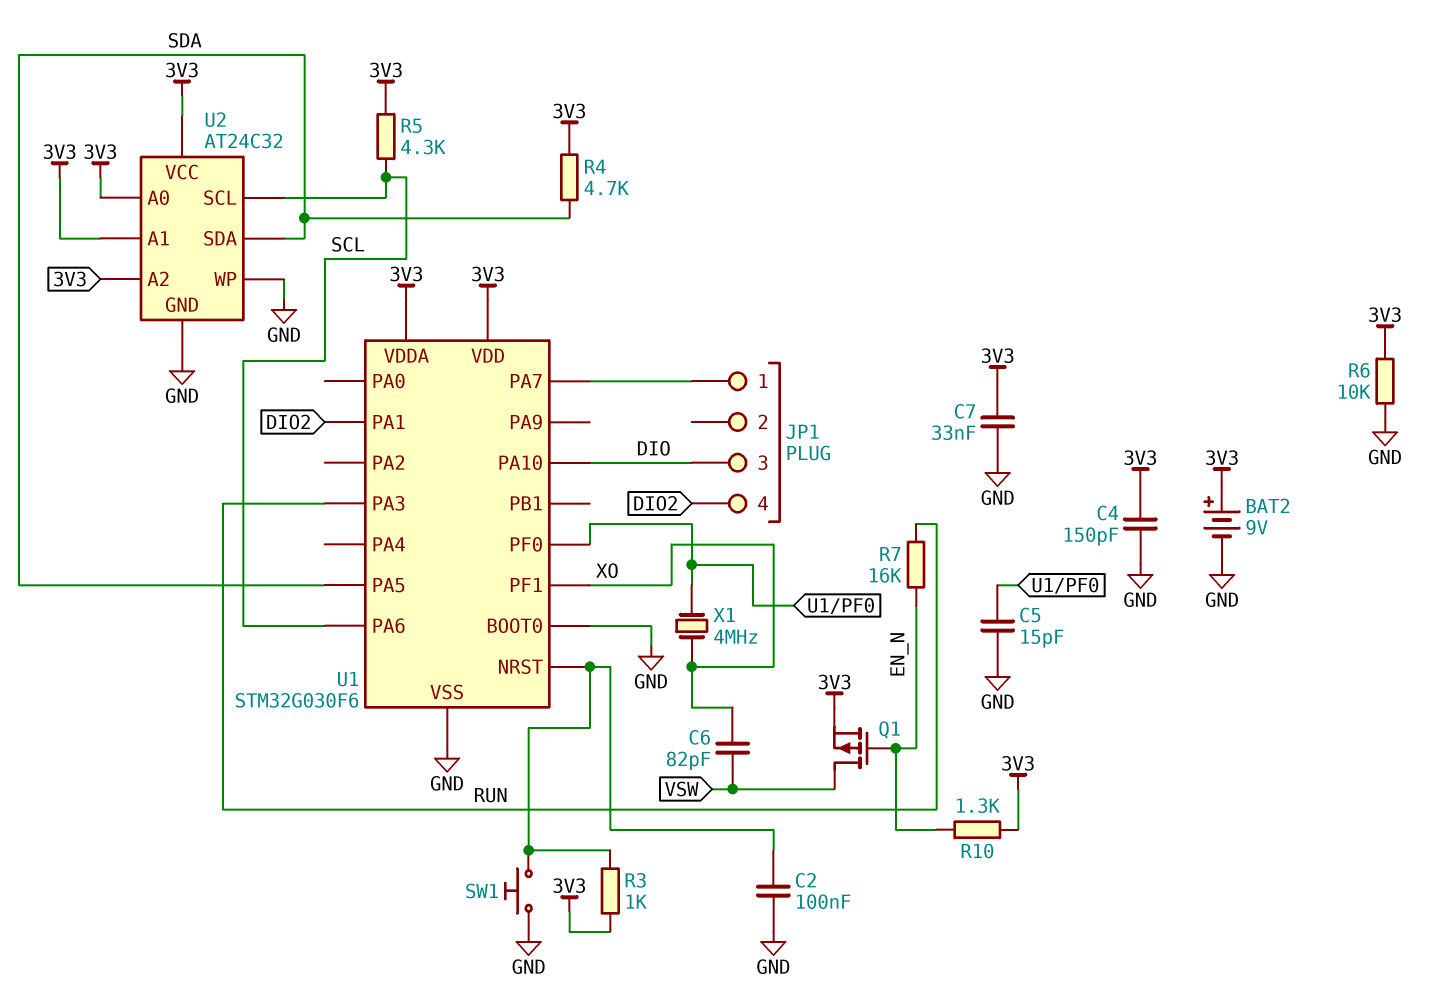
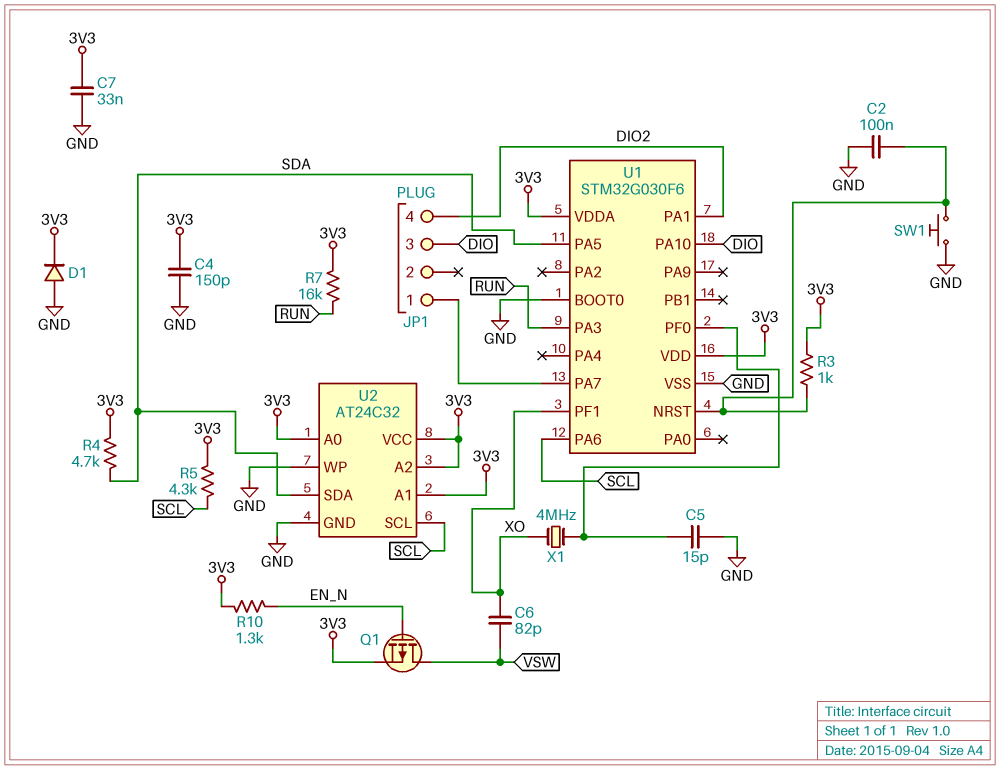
BAT2: 9V (plus 3V3, minus GND) -> none
D1: none -> diode (A GND, K 3V3)
R6: 10k (3V3, GND) -> none
R7: 16k (EN_N, RUN) -> 16k (3V3, RUN)

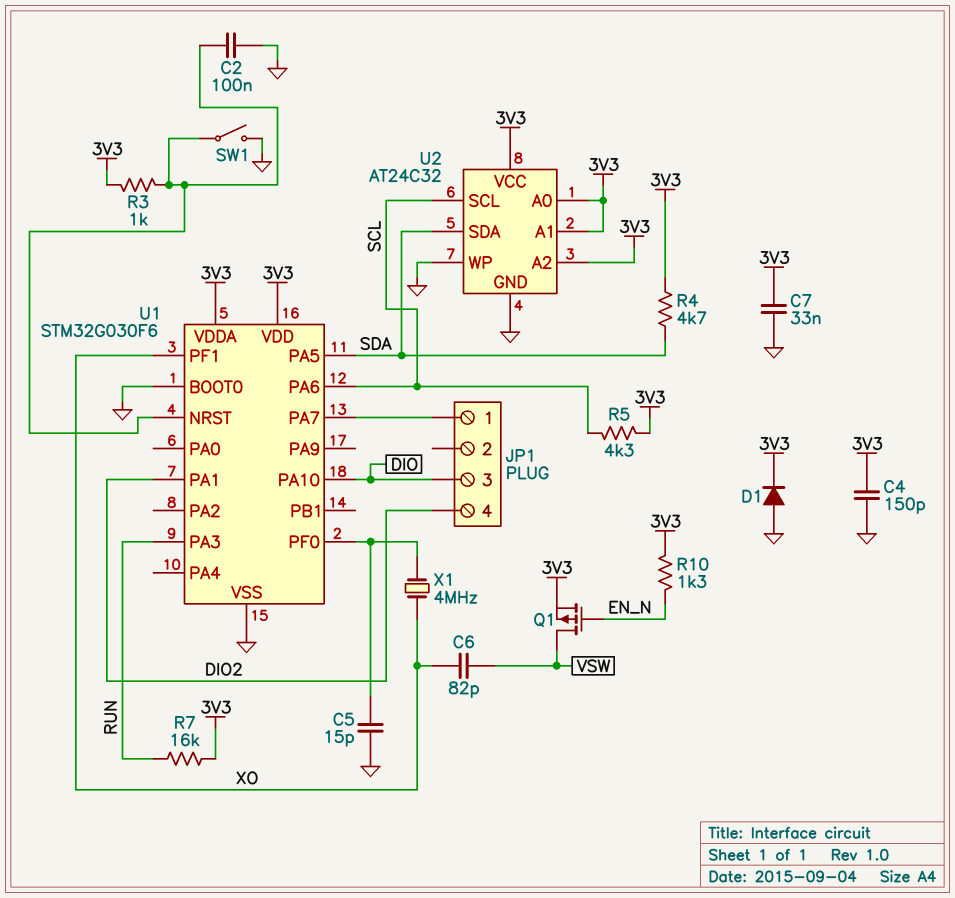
SW1: button (GND, U1/NRST) -> switch (GND, U1/NRST)

